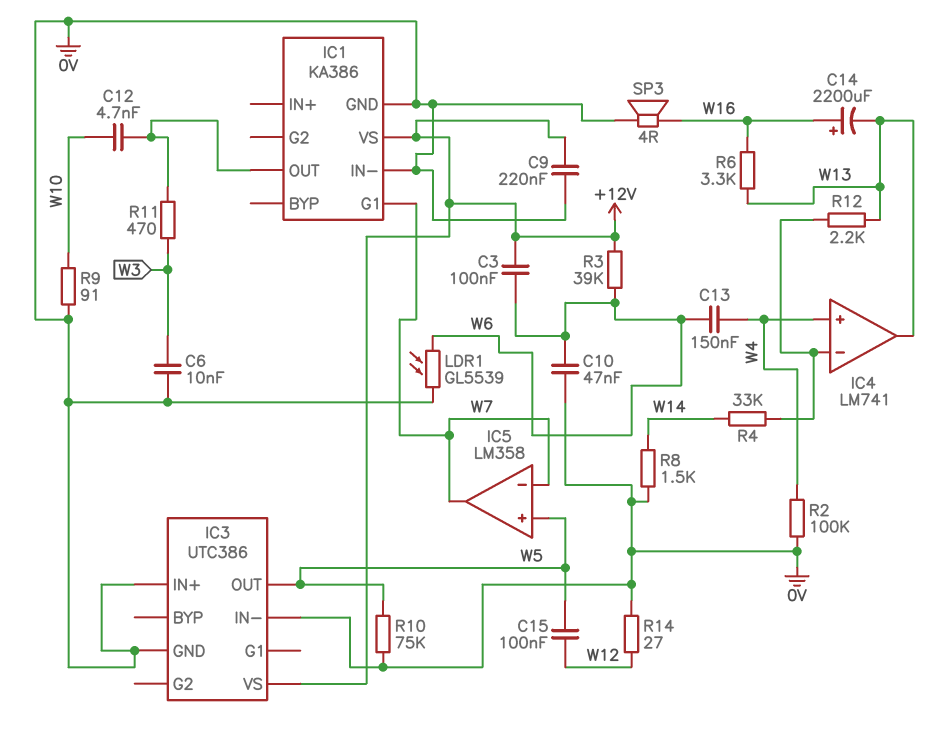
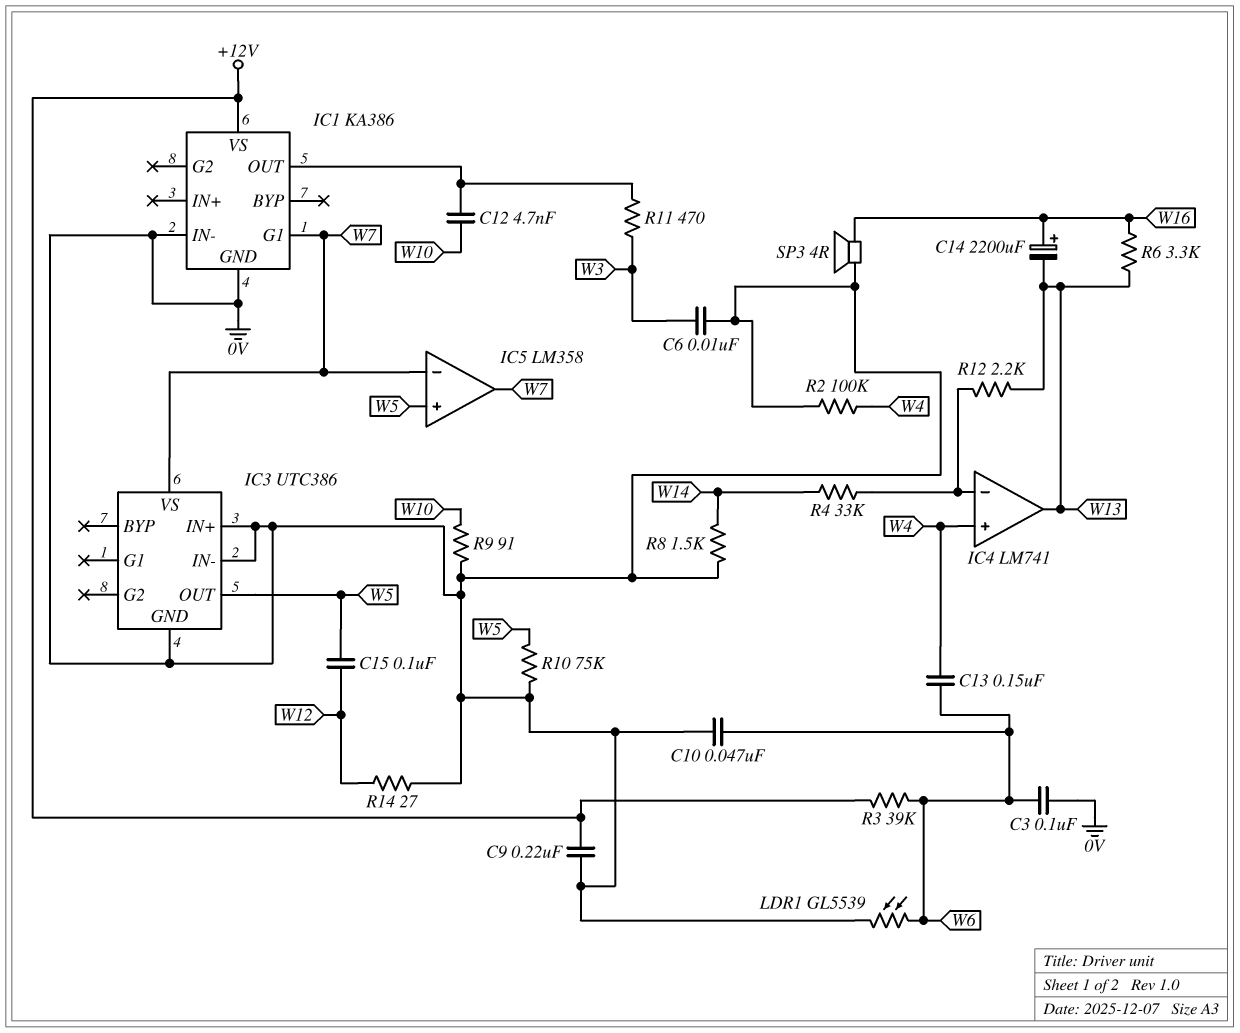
C3: 100nF (+12V, W6) -> 100nF (0V, W6)
IC3 pin VS: +12V -> W7

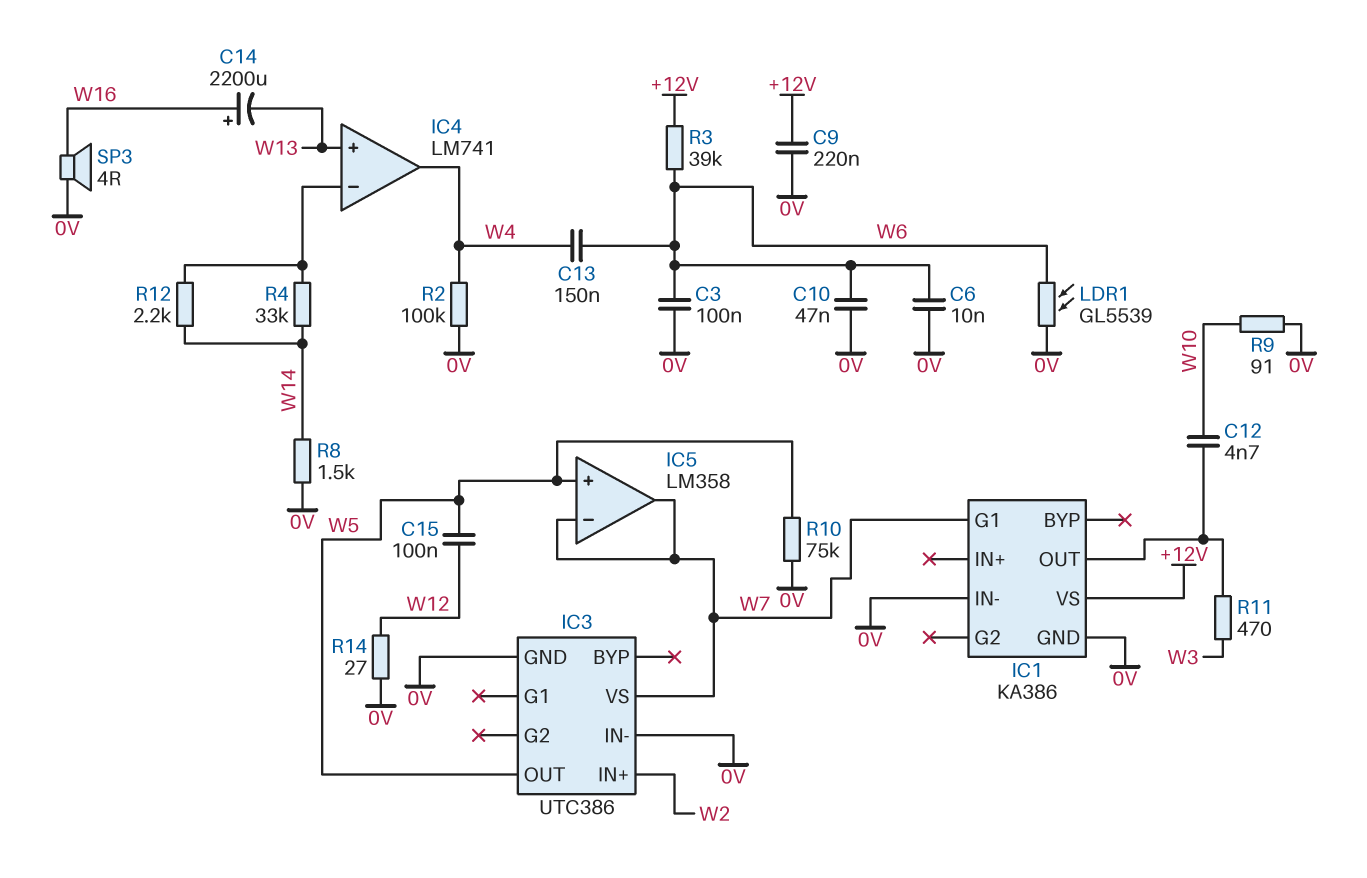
C6: 10nF (0V, W3) -> 10nF (0V, W6)
IC3 pin IN+: 0V -> W2
IC4 pin in+: W4 -> W13
IC4 pin out: W13 -> W4
R6: 3.3k (W13, W16) -> none
R12: 2.2k (IC4/in-, W13) -> 2.2k (IC4/in-, W14)

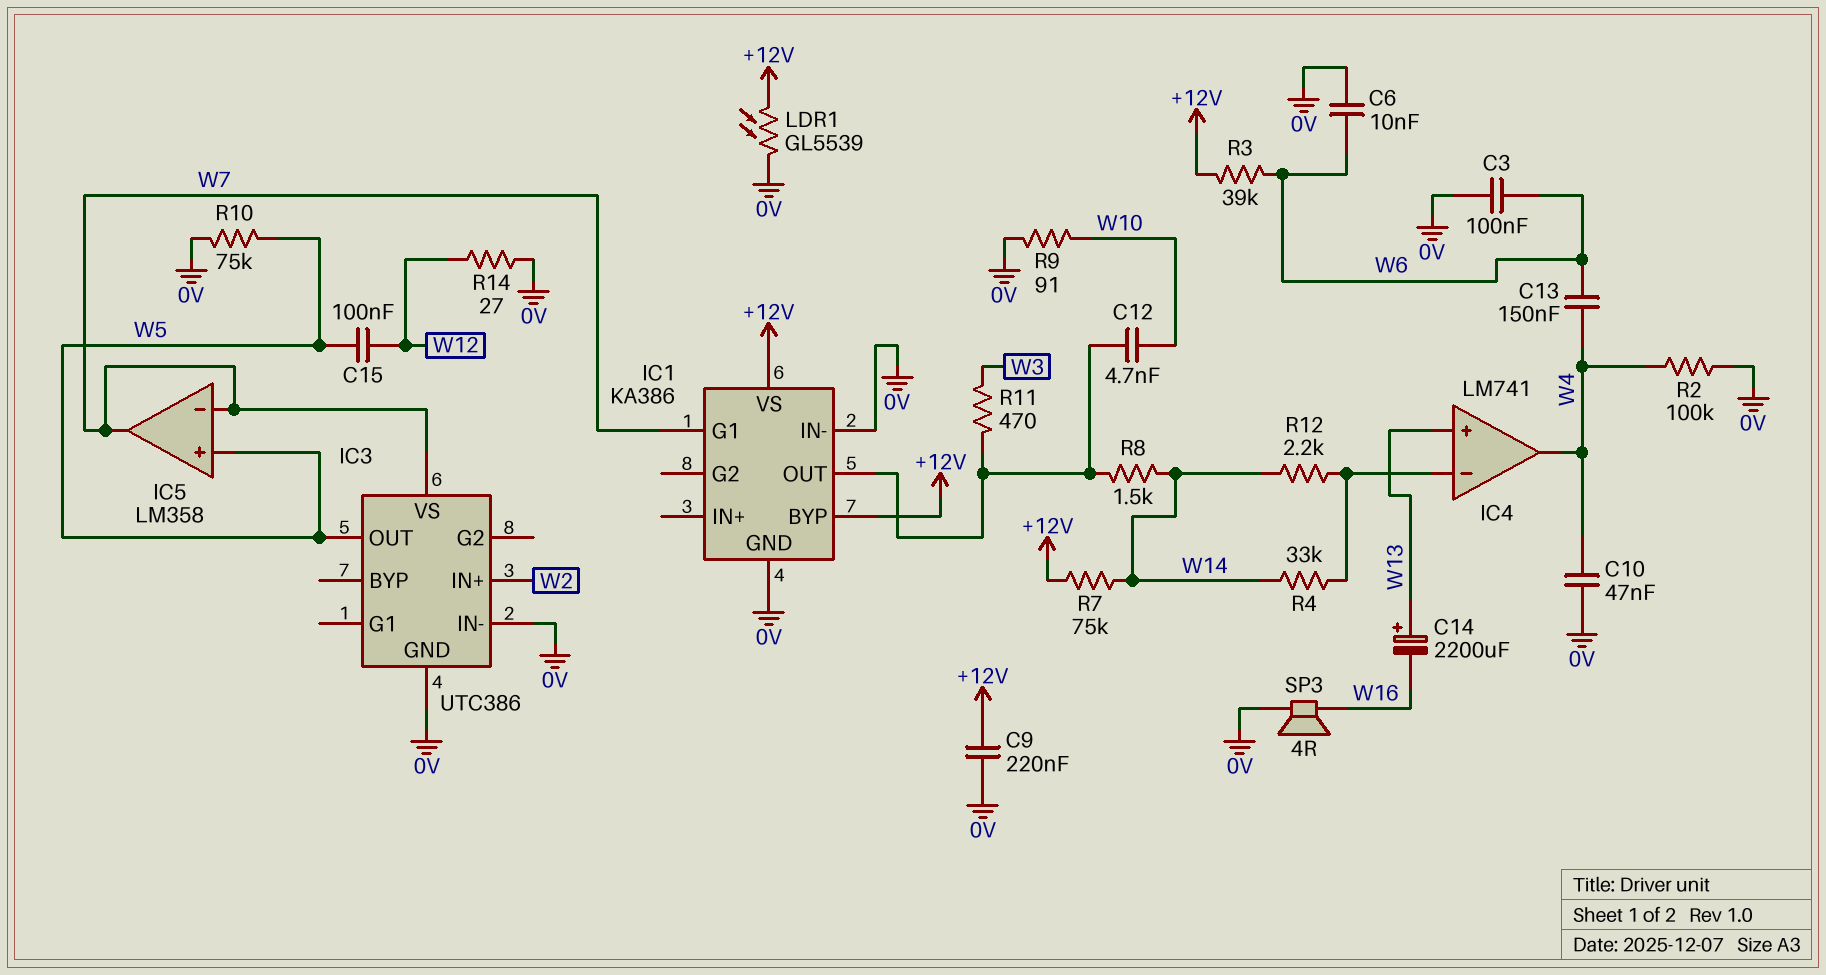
C10: 47nF (0V, W6) -> 47nF (0V, W4)
C14: 2200uF (plus W16, minus W13) -> 2200uF (plus W13, minus W16)
IC1 pin BYP: none -> +12V
LDR1: GL5539 (0V, W6) -> GL5539 (+12V, 0V)
R7: none -> 75k (+12V, W14)
R8: 1.5k (0V, W14) -> 1.5k (IC1/OUT, W14)

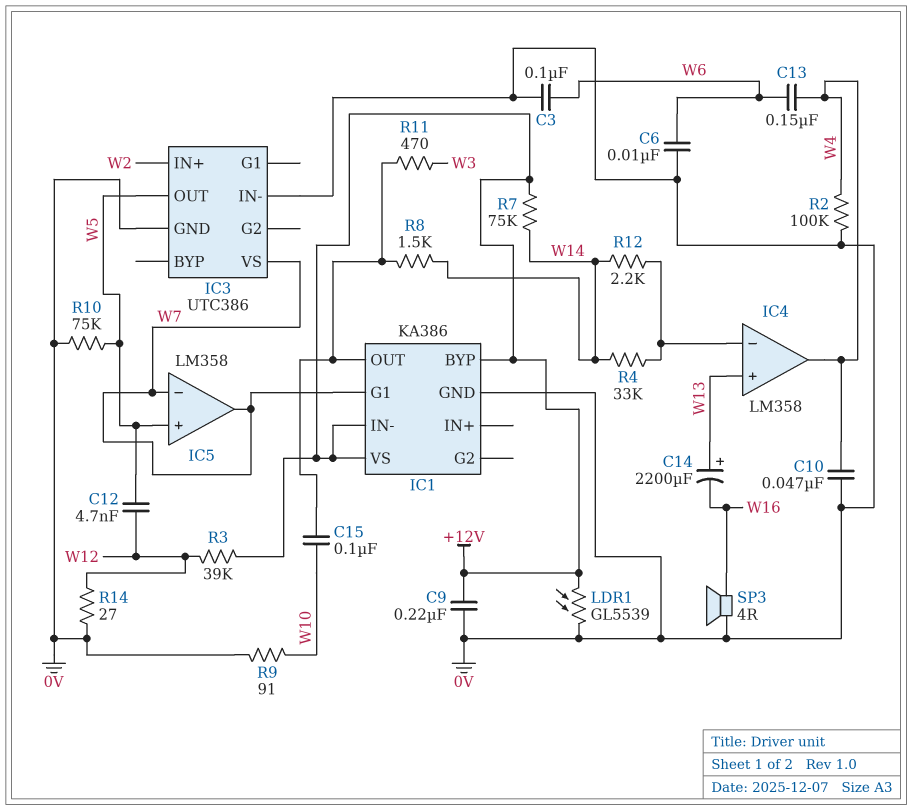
C12: 4.7nF (IC1/OUT, W10) -> 4.7nF (W5, W12)
C15: 100nF (W5, W12) -> 100nF (IC1/OUT, W10)
IC1 pin IN-: 0V -> +12V
IC4: LM741 -> LM358
R3: 39k (+12V, W6) -> 39k (+12V, W12)

